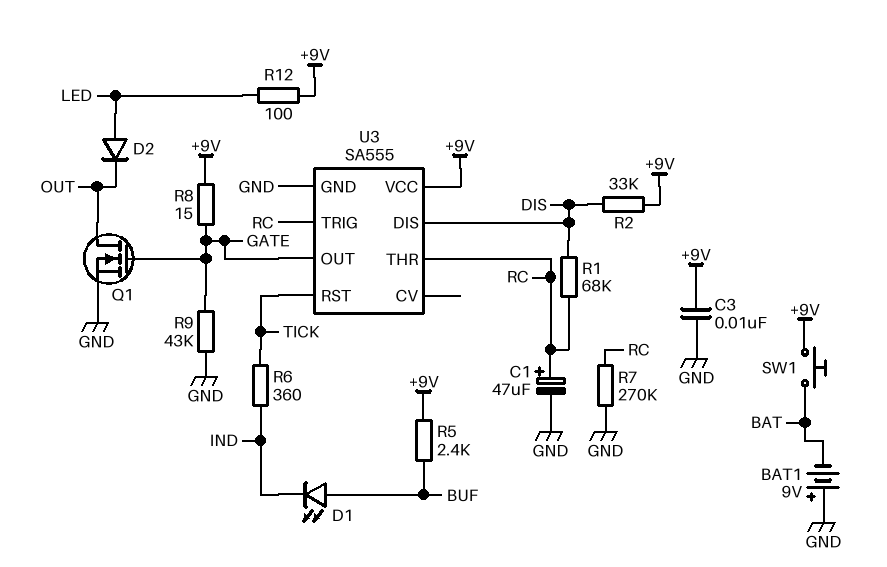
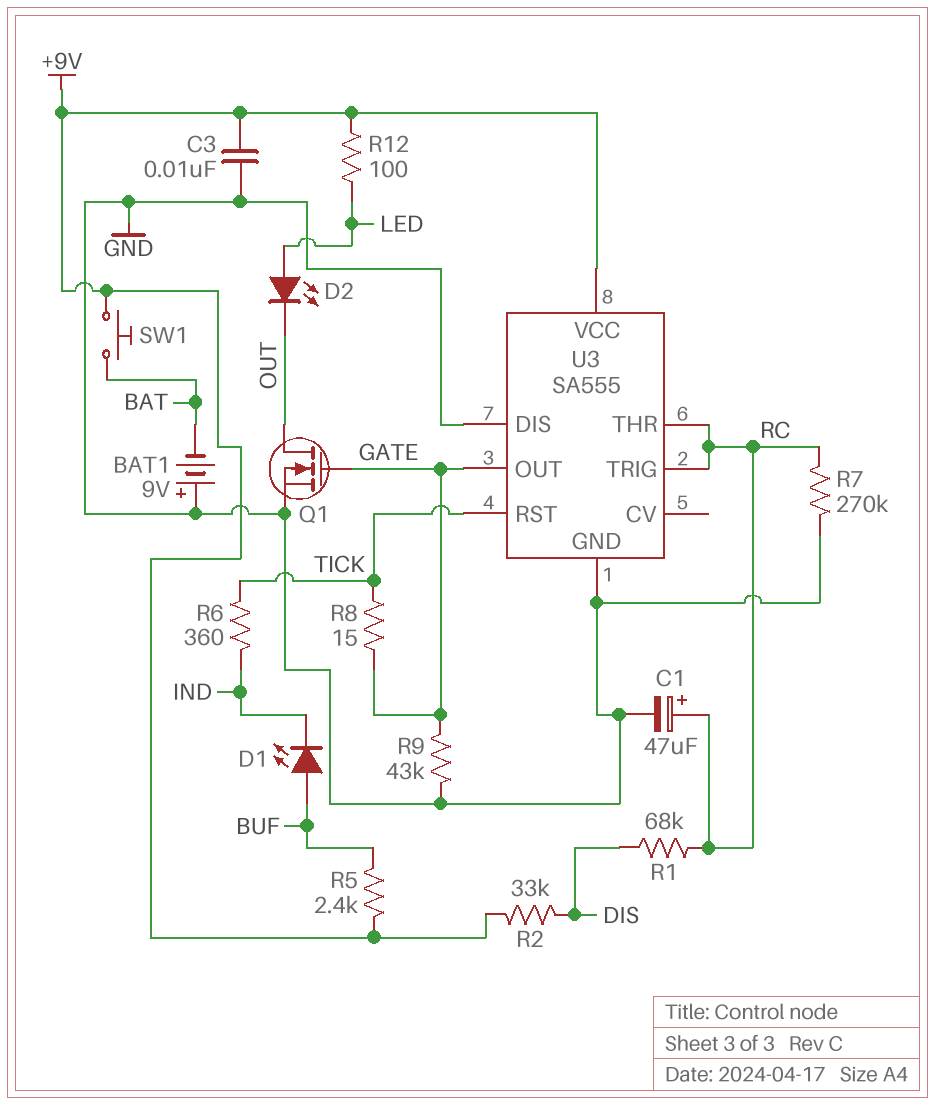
D2: diode (A LED, K OUT) -> LED (A LED, K OUT)
R8: 15 (+9V, GATE) -> 15 (GATE, TICK)
U3 pin DIS: DIS -> GND

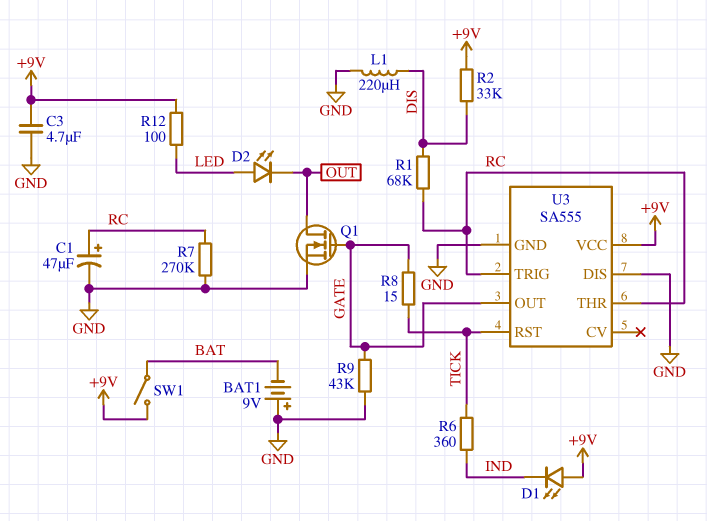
C3: 10nF (+9V, GND) -> 4.7uF (+9V, GND)
D1: LED (A BUF, K IND) -> LED (A +9V, K IND)
L1: none -> 220uH (DIS, GND)
R5: 2.4k (+9V, BUF) -> none
SW1: button (+9V, BAT) -> switch (+9V, BAT)

